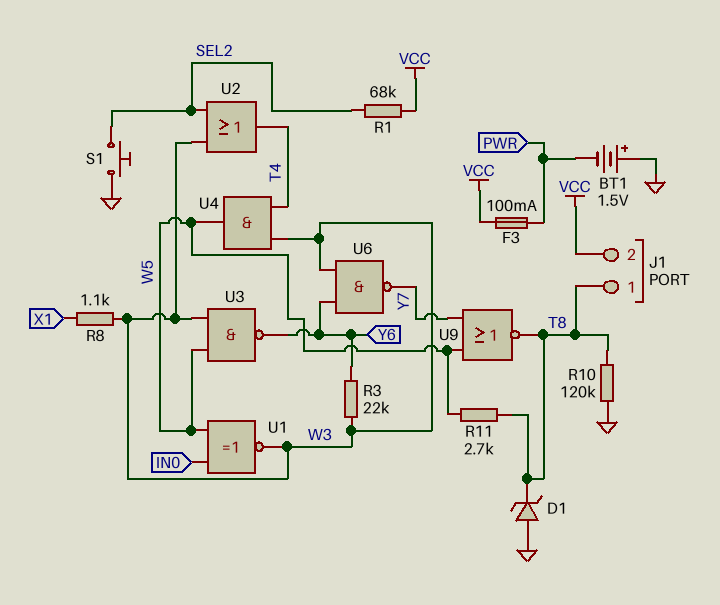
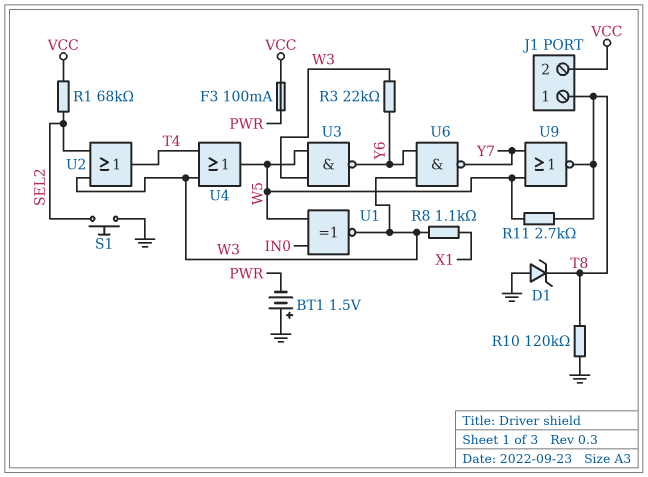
U4: AND (in T4, in W3, out W5) -> OR (in T4, in W3, out W5)

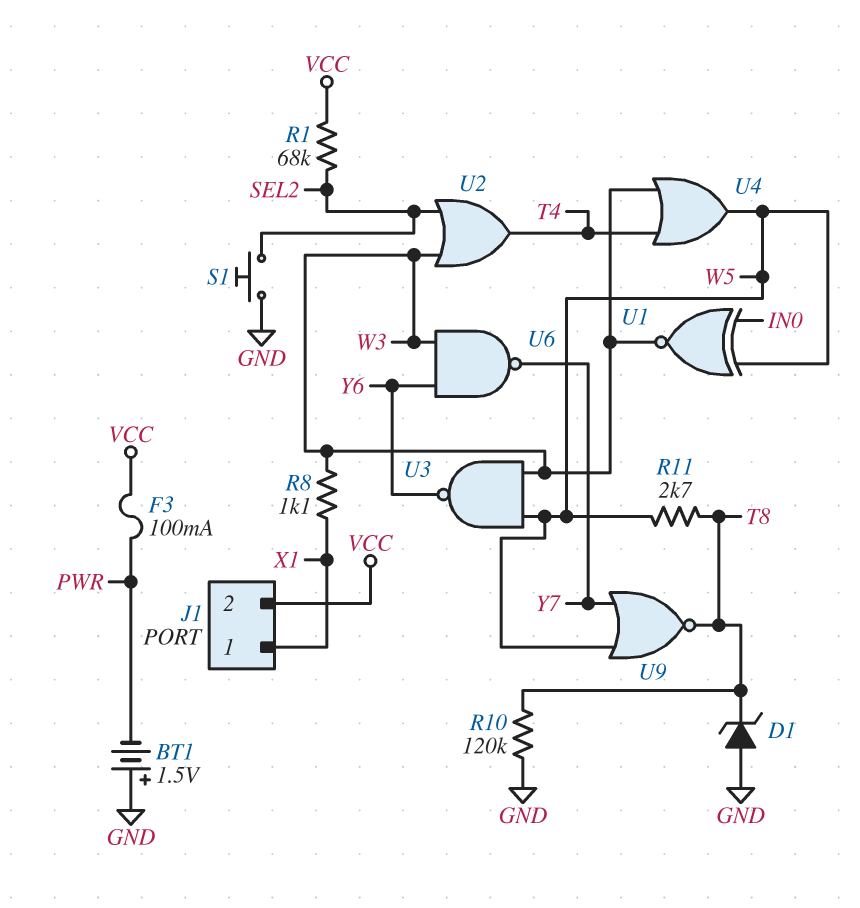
J1 pin 1: T8 -> X1
R3: 22k (W3, Y6) -> none

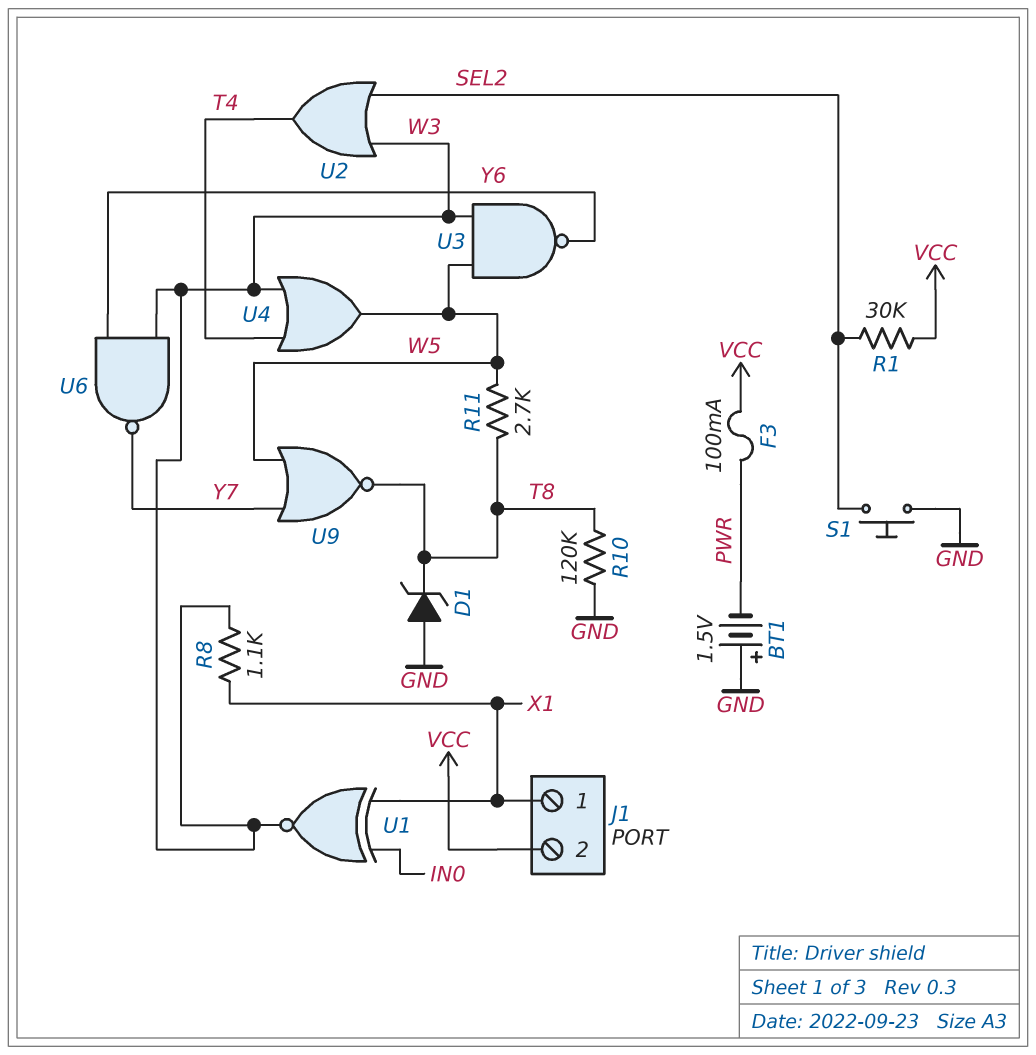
R1: 68k (SEL2, VCC) -> 30k (SEL2, VCC)
U1: XNOR (in IN0, in W5, out W3) -> XNOR (in IN0, in X1, out W3)

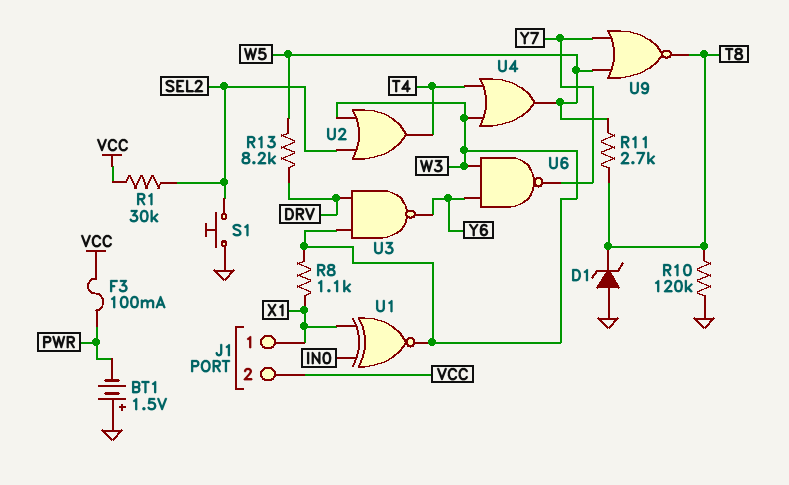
R13: none -> 8.2k (DRV, W5)
U3: NAND (in W3, in W5, out Y6) -> NAND (in DRV, in W3, out Y6)

